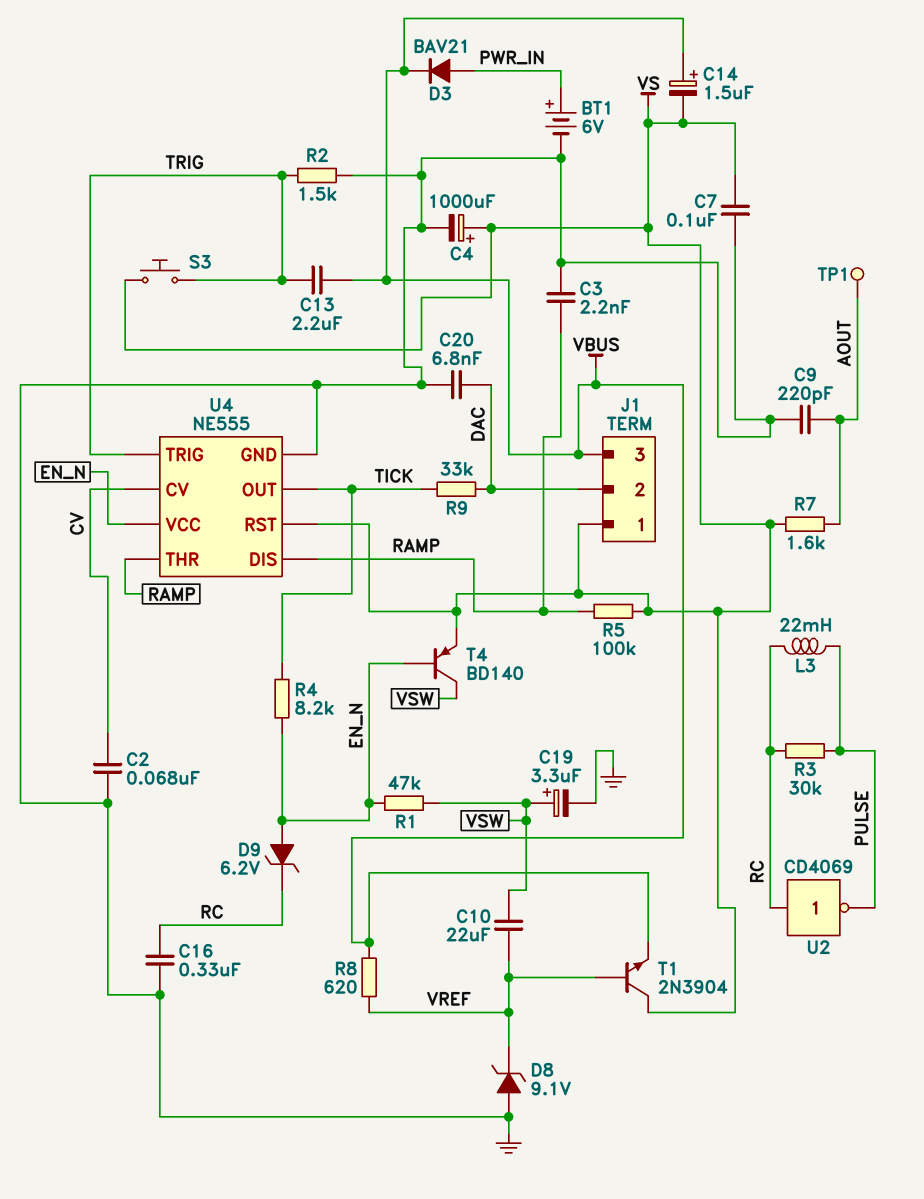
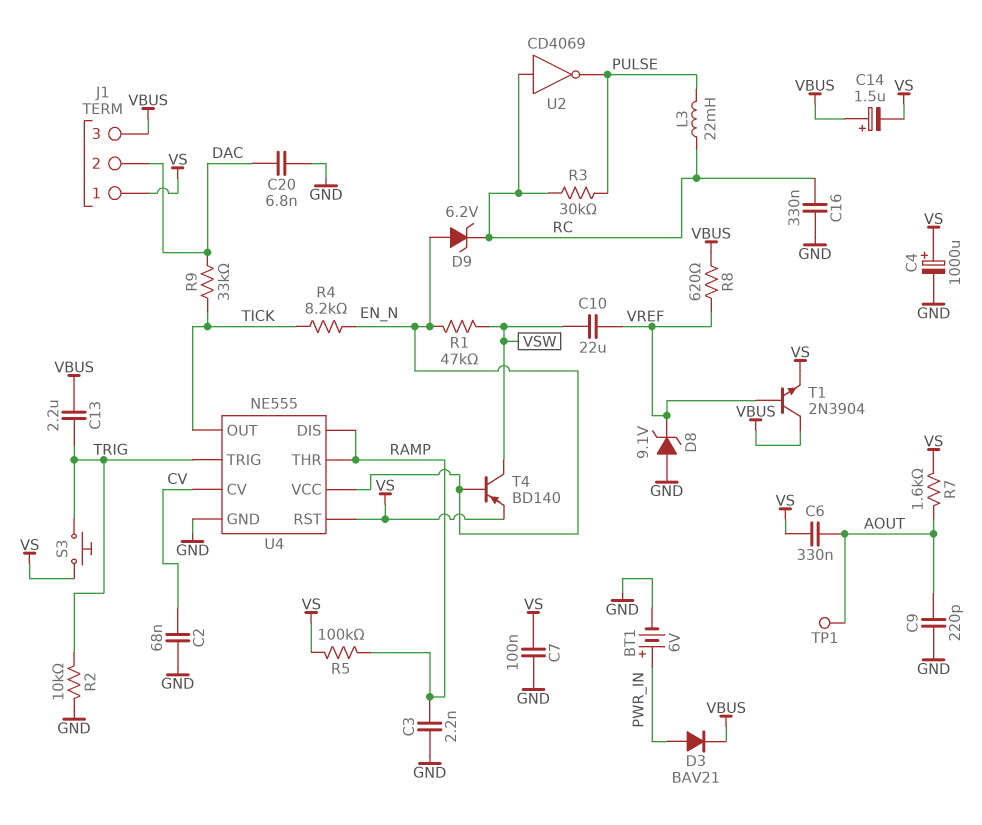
C6: none -> 330nF (AOUT, VS)
C19: 3.3uF (plus VSW, minus GND) -> none
R2: 1.5k (GND, TRIG) -> 10k (GND, TRIG)
T1: NPN 2N3904 (B VREF, C VS, E VBUS) -> NPN 2N3904 (B VREF, C VBUS, E VS)

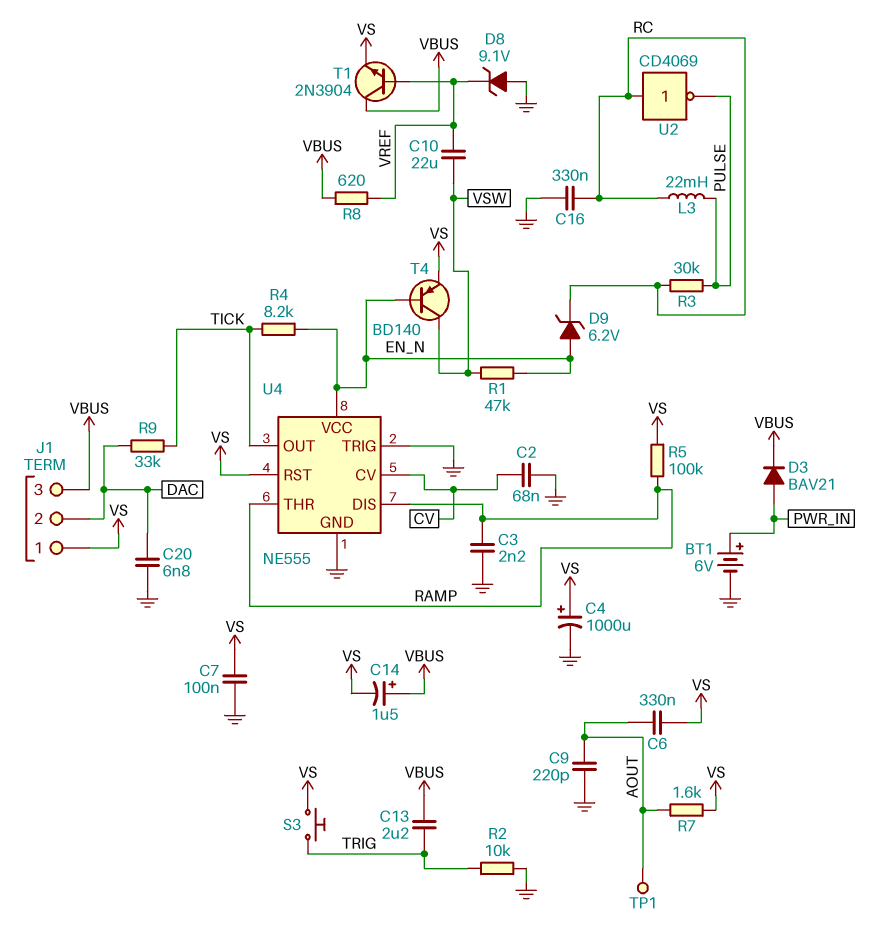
U4 pin TRIG: TRIG -> GND

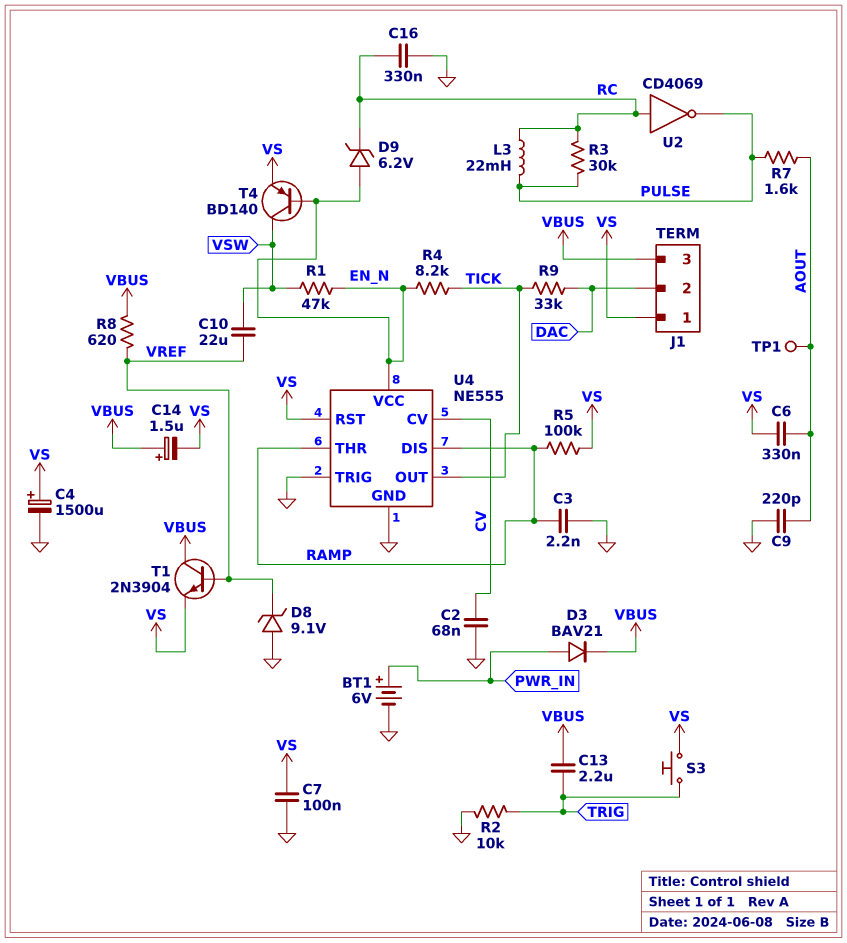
C4: 1000uF (plus VS, minus GND) -> 1500uF (plus VS, minus GND)
C20: 6.8nF (DAC, GND) -> none
R7: 1.6k (AOUT, VS) -> 1.6k (AOUT, PULSE)

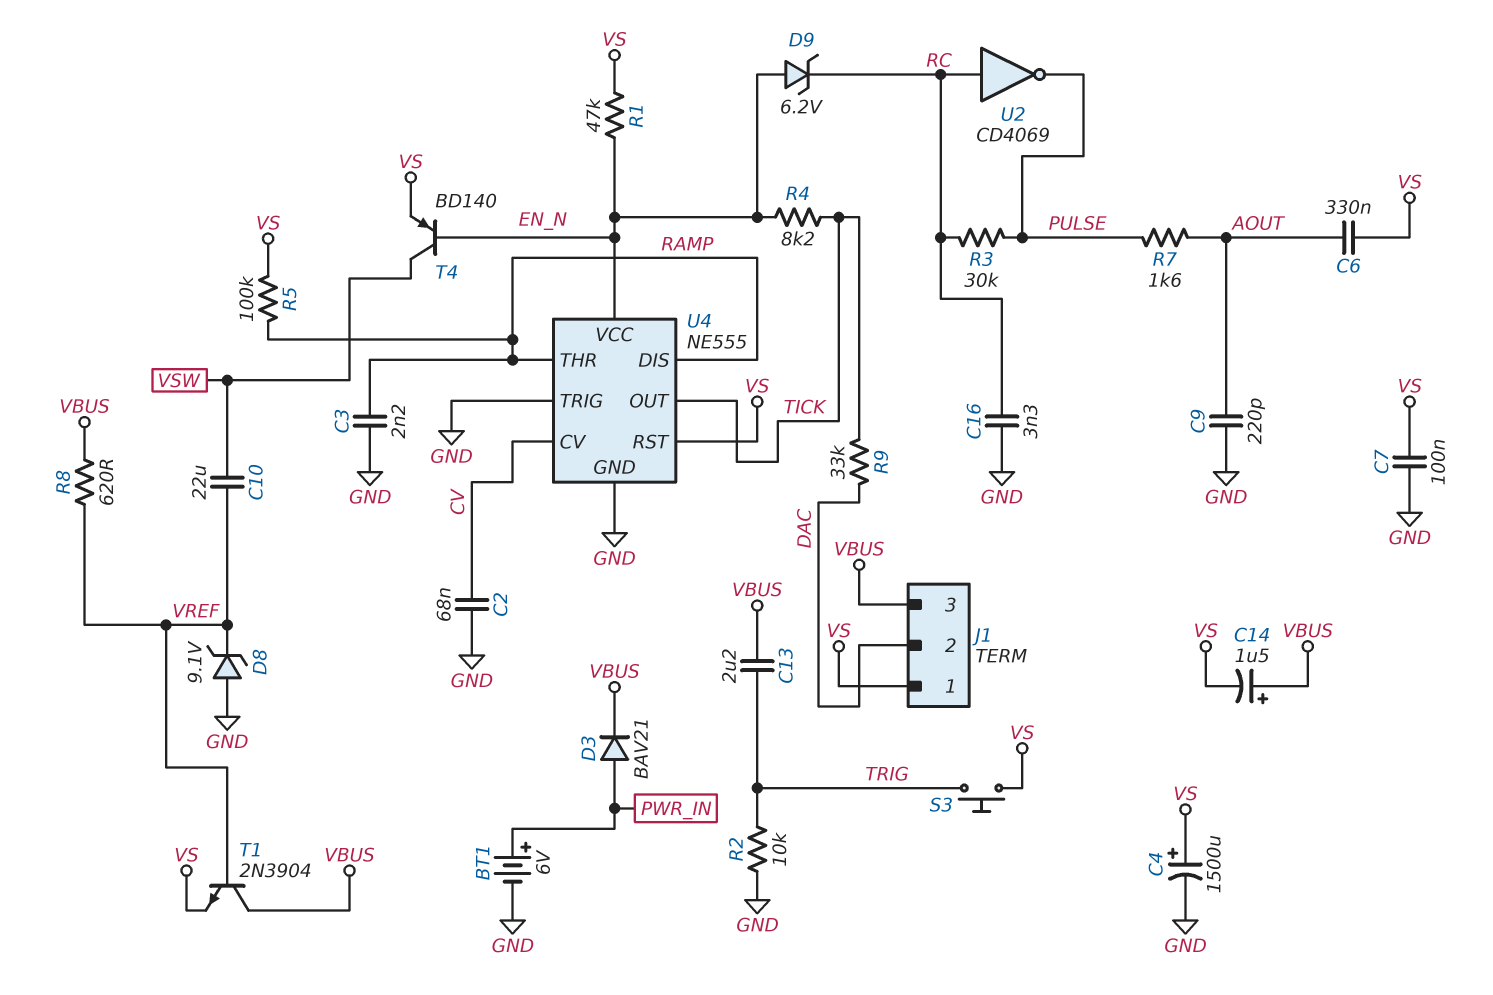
C16: 330nF (GND, RC) -> 3.3nF (GND, RC)
L3: 22mH (PULSE, RC) -> none
R1: 47k (EN_N, VSW) -> 47k (EN_N, VS)
TP1: test point (AOUT) -> none

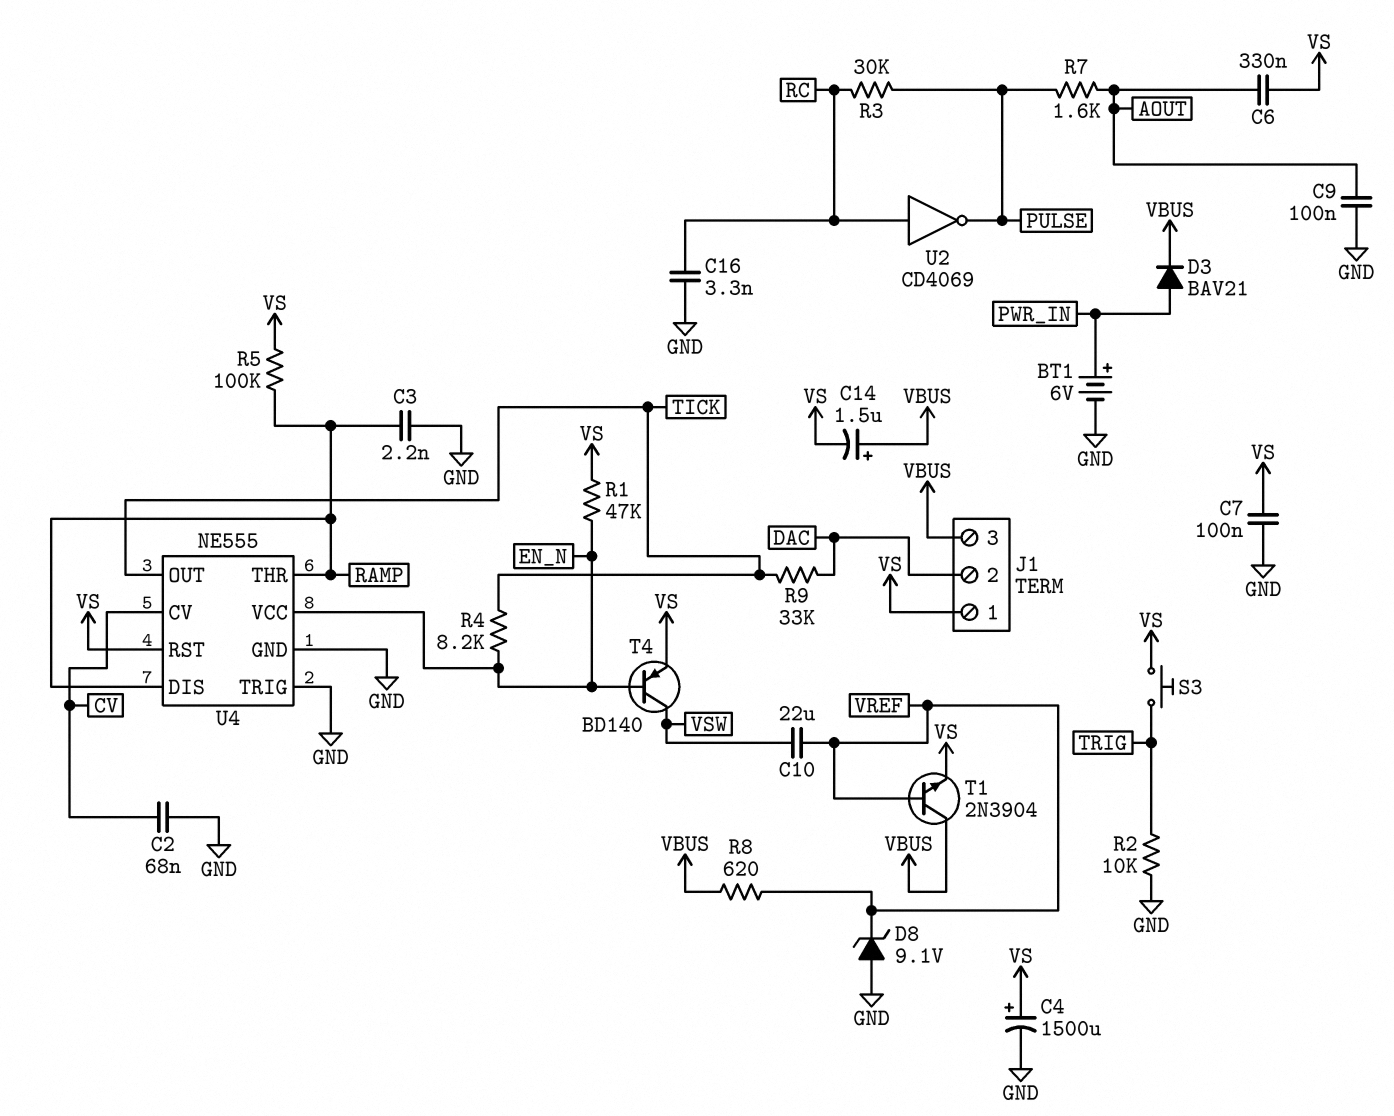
C9: 220pF (AOUT, GND) -> 100nF (AOUT, GND)
C13: 2.2uF (TRIG, VBUS) -> none
D9: zener 6.2V (A EN_N, K RC) -> none

